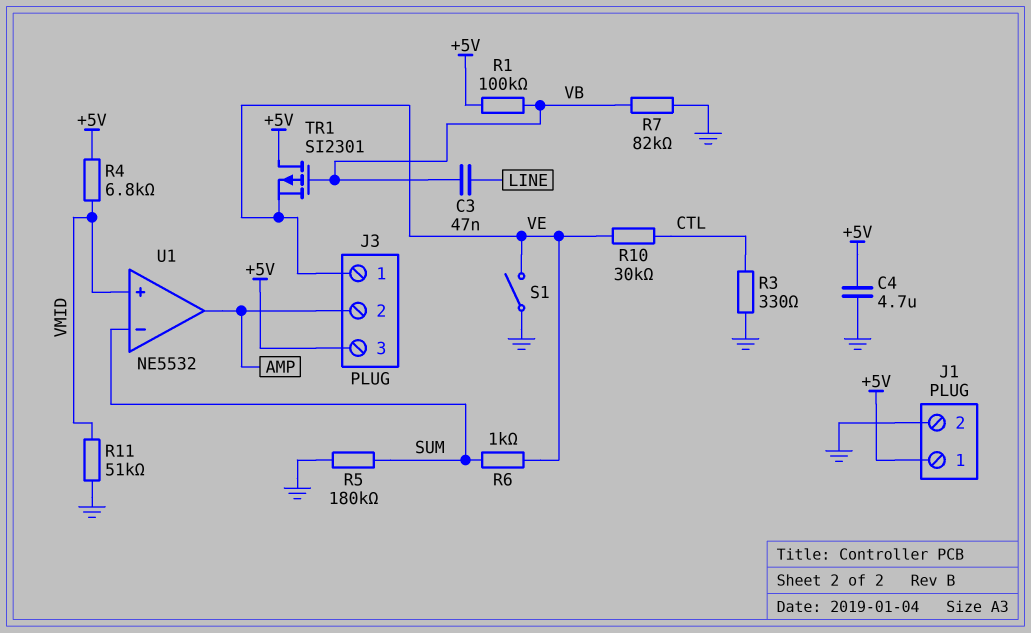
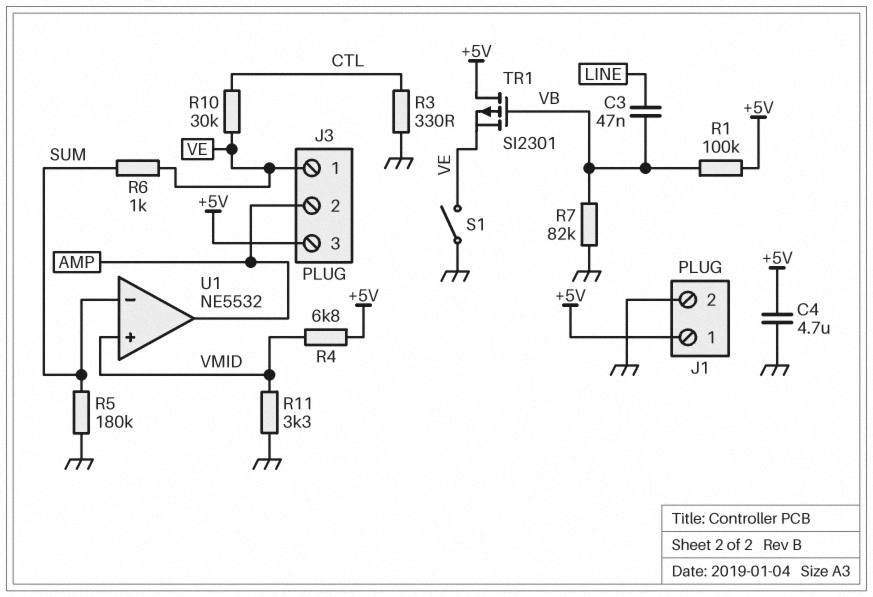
R11: 51k (GND, VMID) -> 3.3k (GND, VMID)

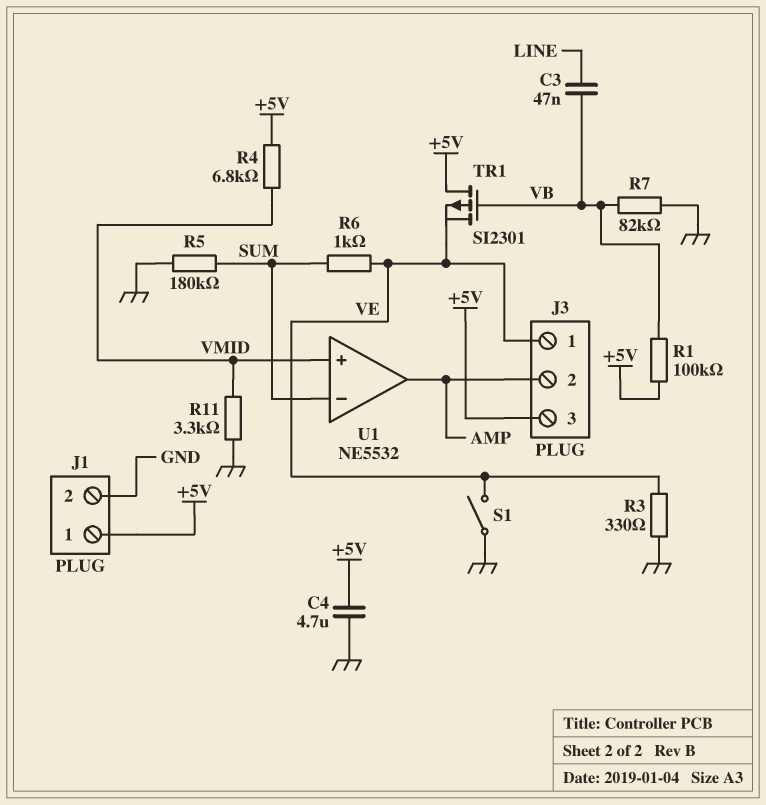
R3: 330 (CTL, GND) -> 330 (GND, VE)
R10: 30k (CTL, VE) -> none

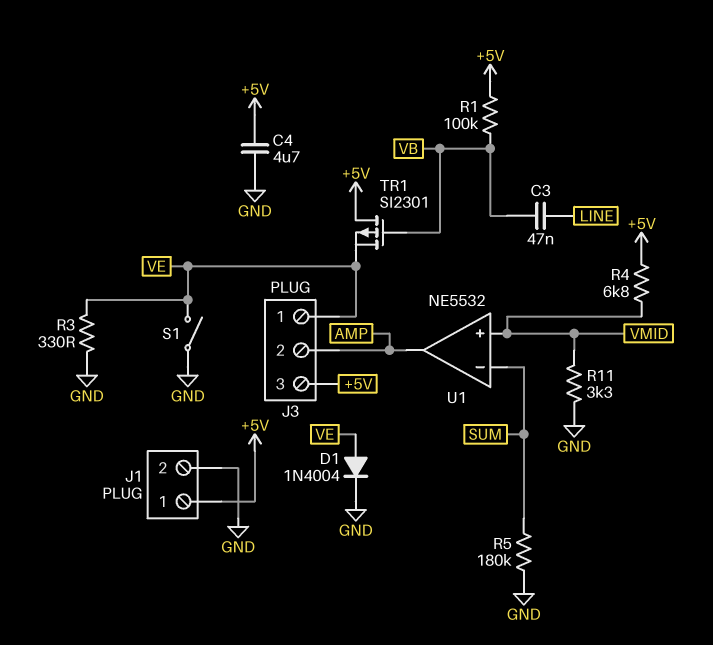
D1: none -> diode 1N4004 (A VE, K GND)
R6: 1k (SUM, VE) -> none
R7: 82k (GND, VB) -> none

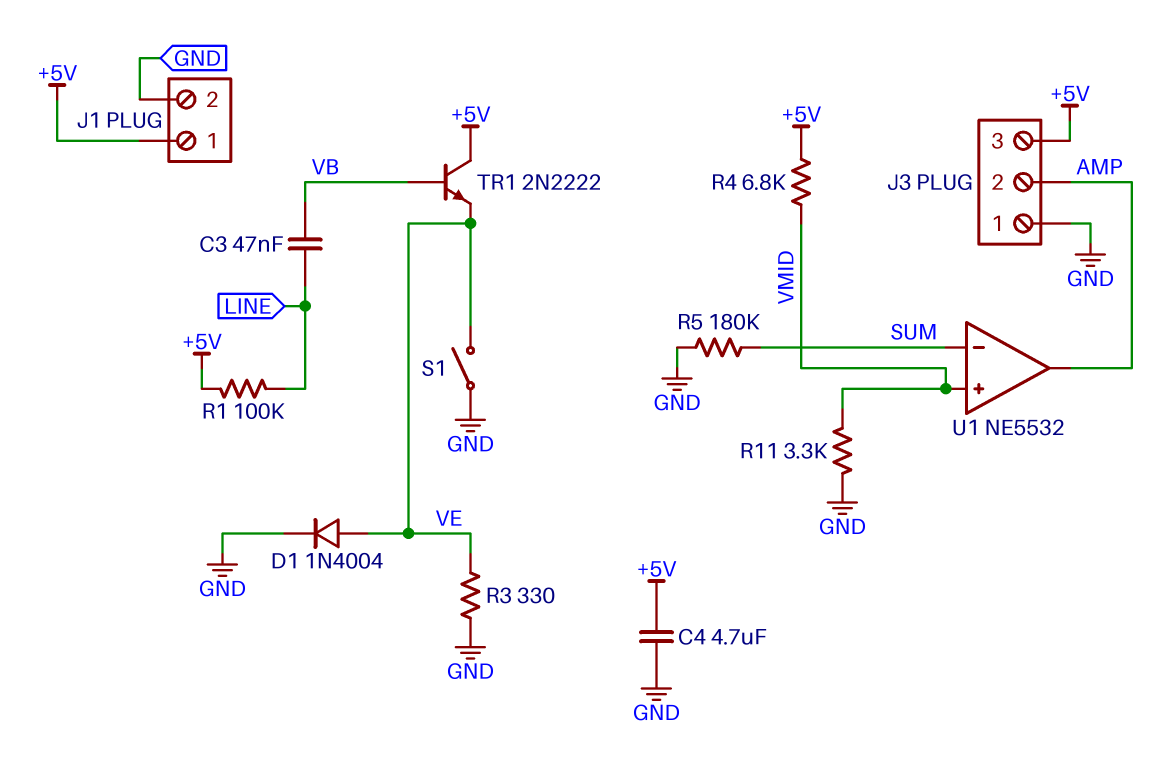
J3 pin 1: VE -> GND
R1: 100k (+5V, VB) -> 100k (+5V, LINE)
TR1: PMOS SI2301 (G VB, D +5V, S VE) -> NPN 2N2222 (B VB, C +5V, E VE)

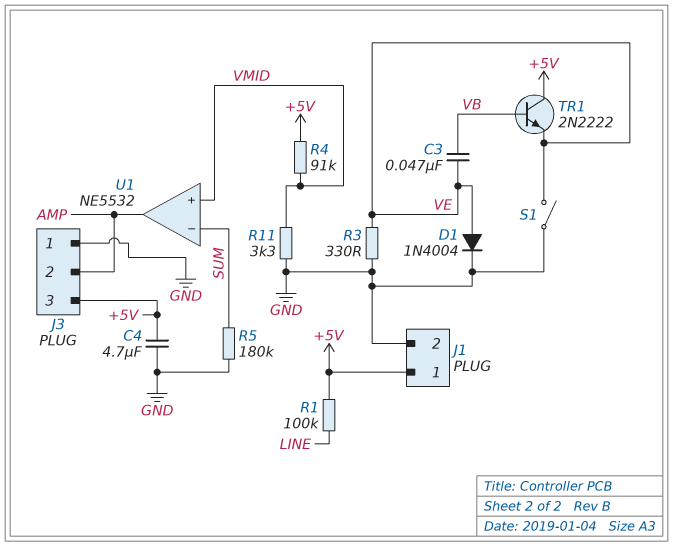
C3: 47nF (LINE, VB) -> 47nF (VB, VE)
R4: 6.8k (+5V, VMID) -> 91k (+5V, VMID)

